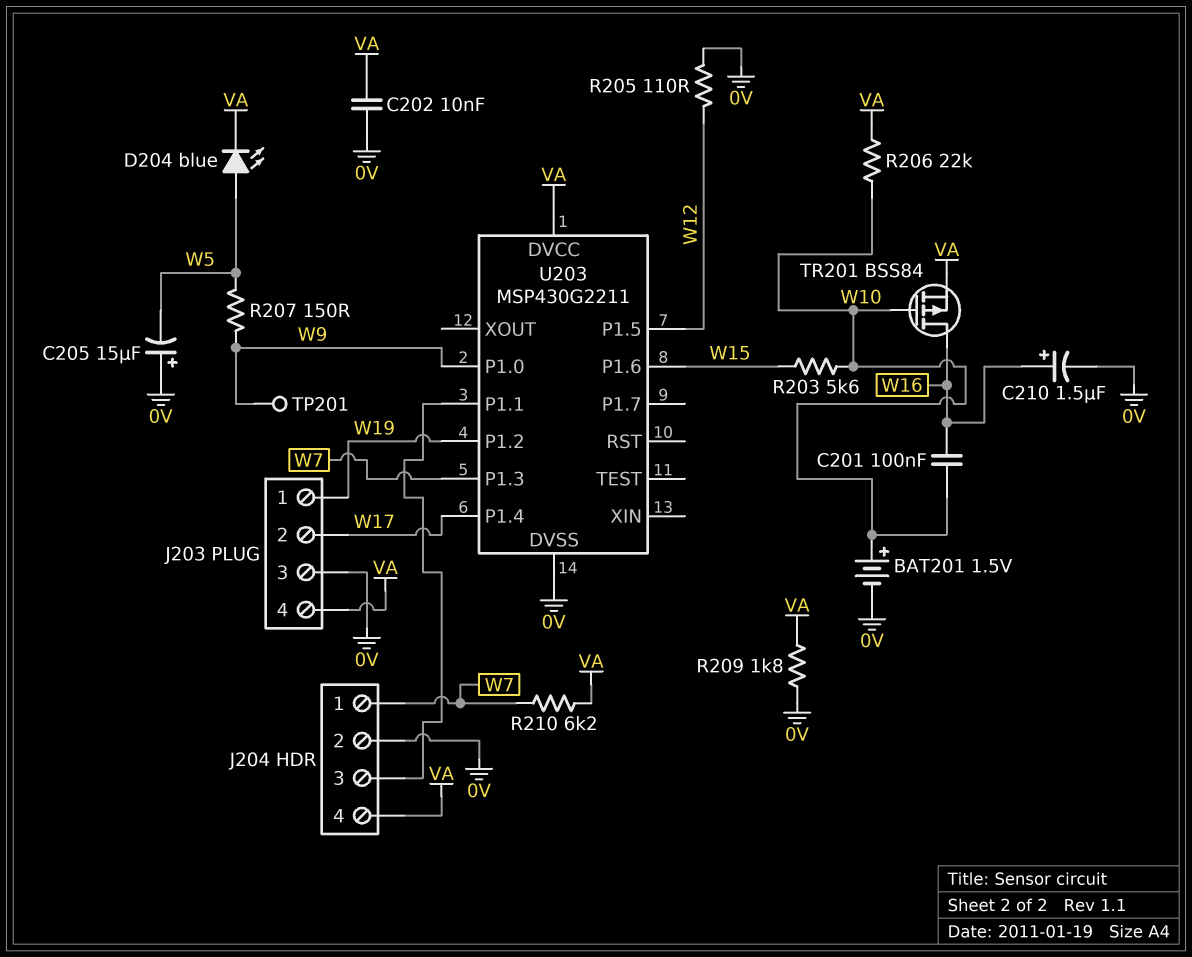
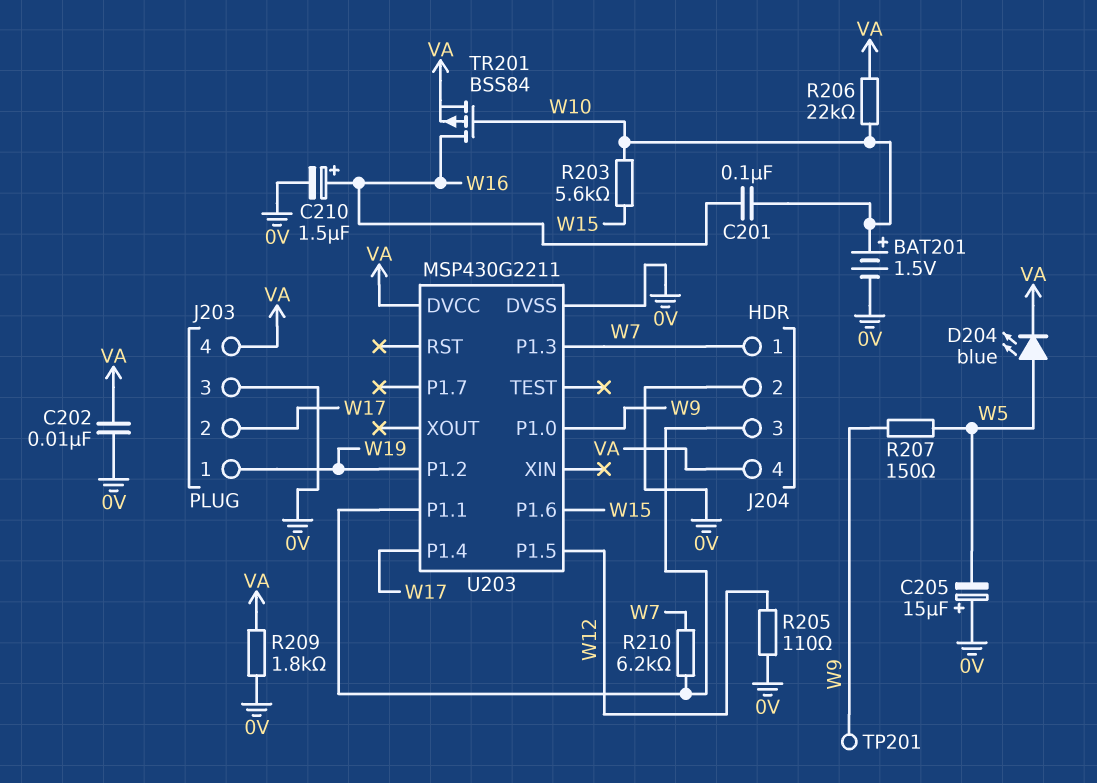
R210: 6.2k (VA, W7) -> 6.2k (J204/3, W7)

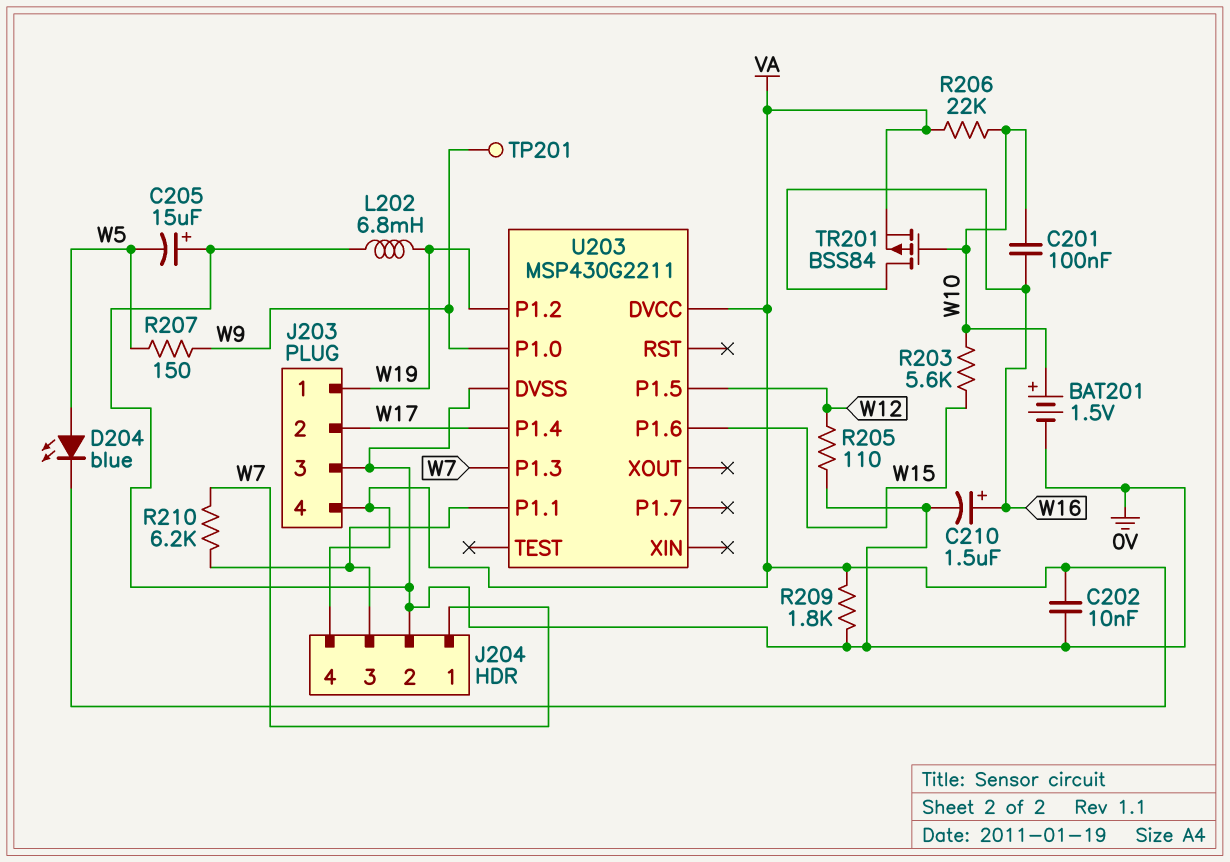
L202: none -> 6.8mH (0V, W19)

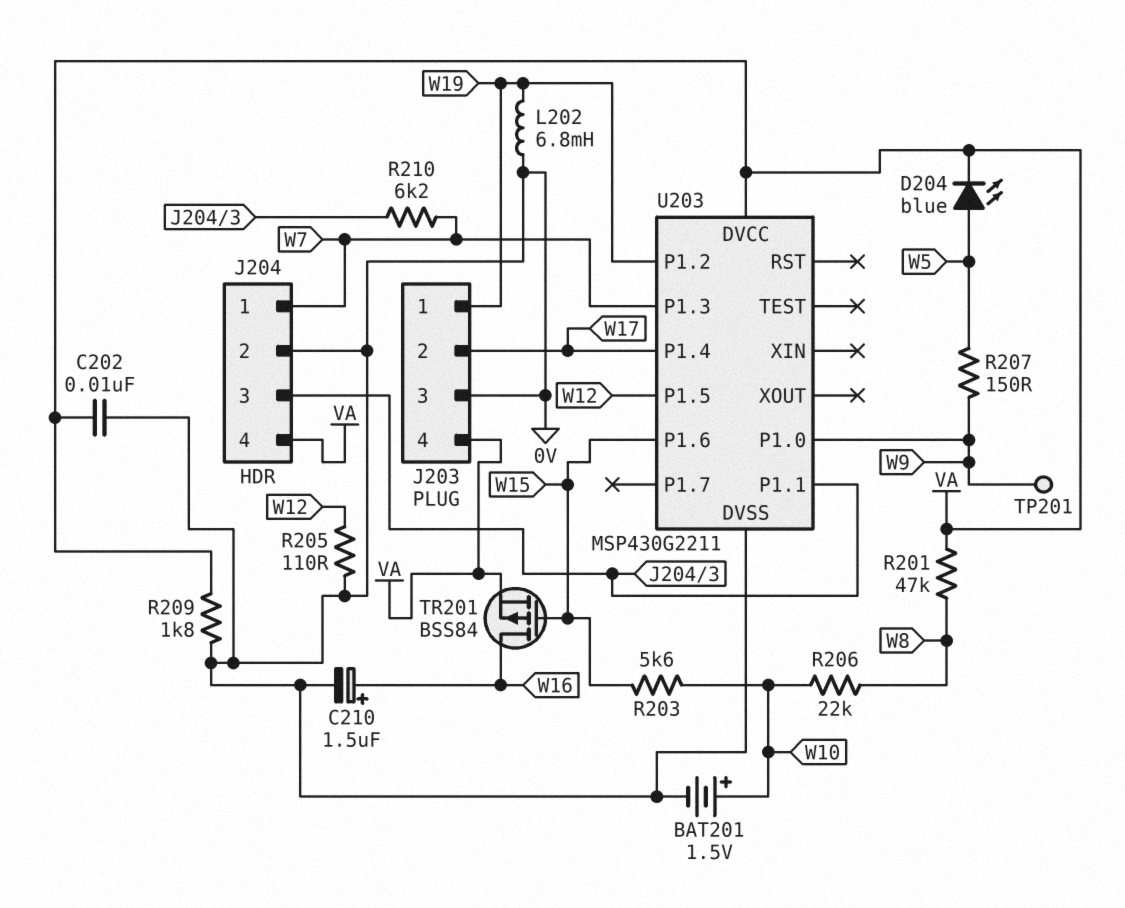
C201: 100nF (W10, W16) -> none
C205: 15uF (plus 0V, minus W5) -> none
R201: none -> 47k (VA, W8)
R206: 22k (VA, W10) -> 22k (W8, W10)
TR201: PMOS BSS84 (G W10, D W16, S VA) -> PMOS BSS84 (G W15, D W16, S VA)

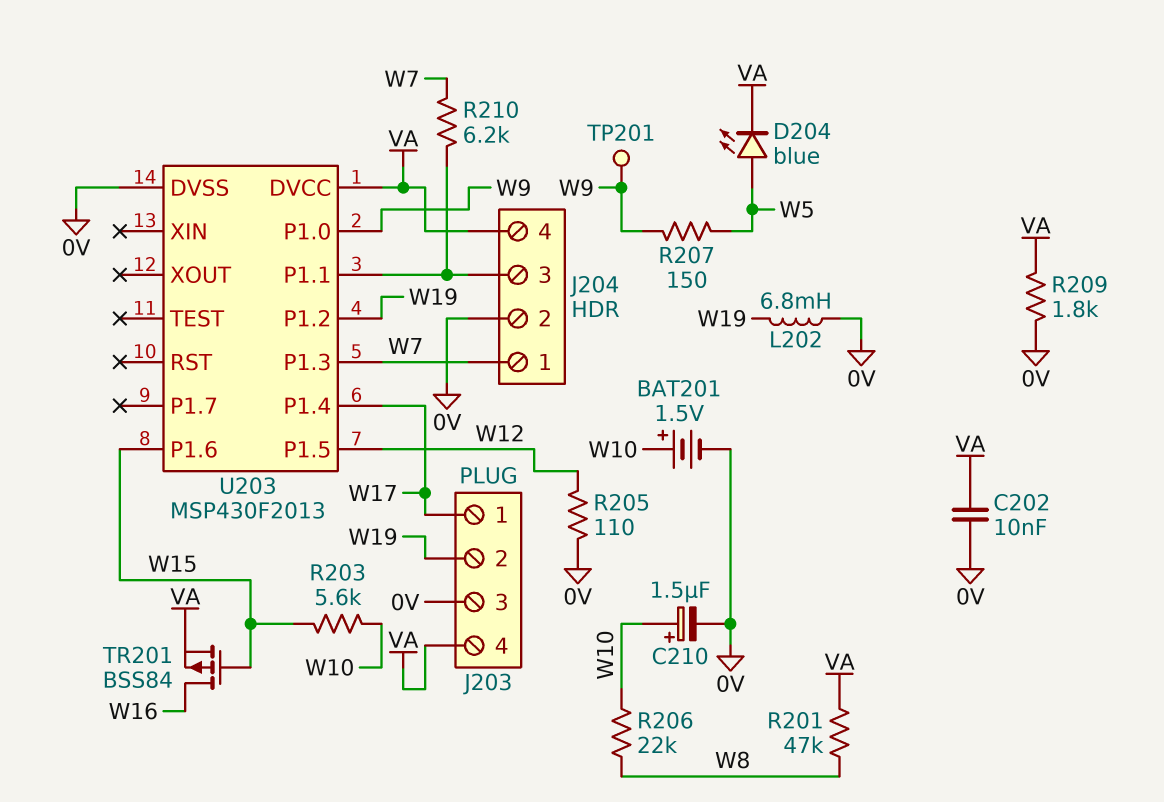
C210: 1.5uF (plus W16, minus 0V) -> 1.5uF (plus W10, minus 0V)
J203 pin 1: W19 -> W17
J203 pin 2: W17 -> W19
U203: MSP430G2211 -> MSP430F2013

